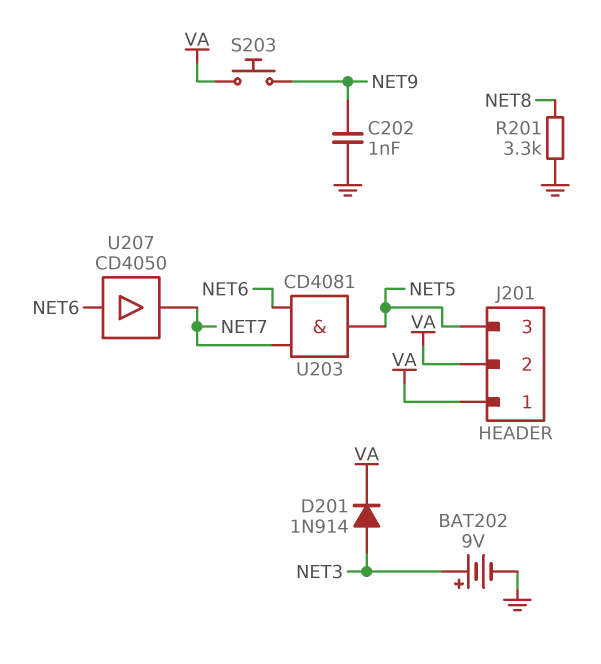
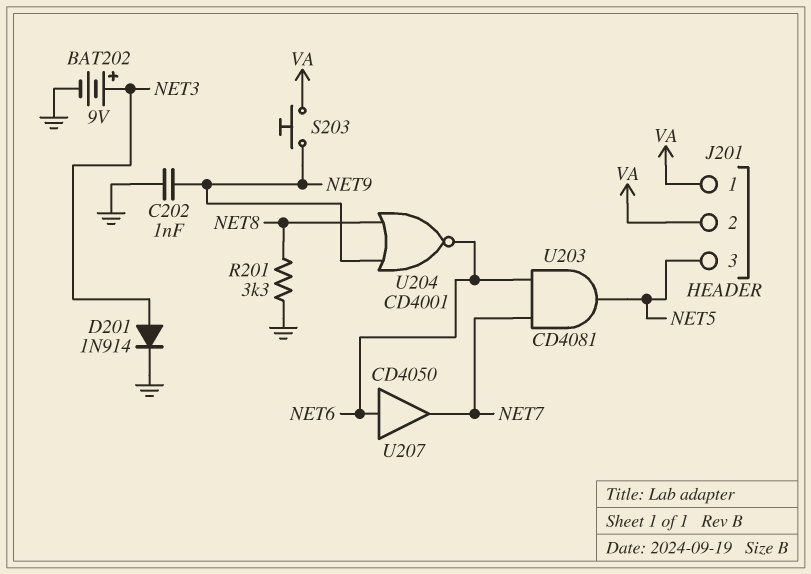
D201: diode 1N914 (A NET3, K VA) -> diode 1N914 (A NET3, K GND)
U204: none -> NOR CD4001 (in NET8, in NET9, out NET6)

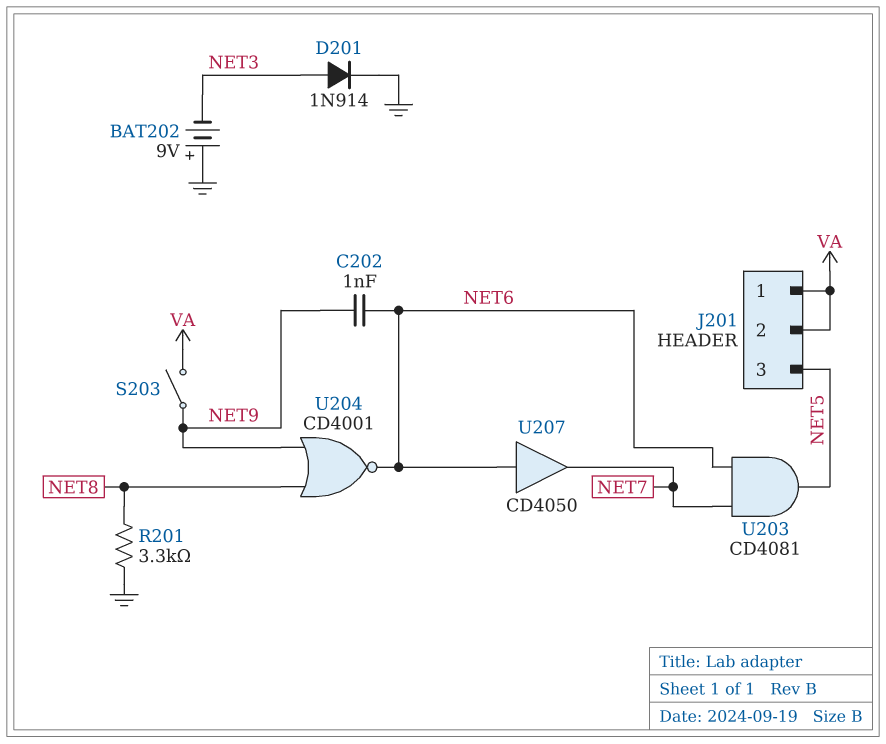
BAT202: 9V (plus NET3, minus GND) -> 9V (plus GND, minus NET3)
C202: 1nF (GND, NET9) -> 1nF (NET6, NET9)
S203: button (NET9, VA) -> switch (NET9, VA)

